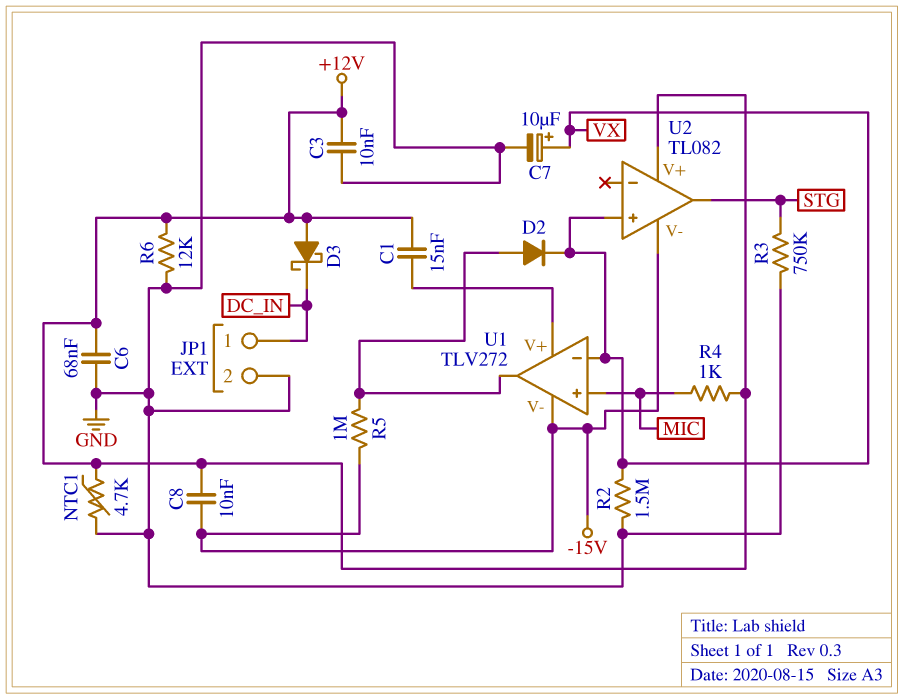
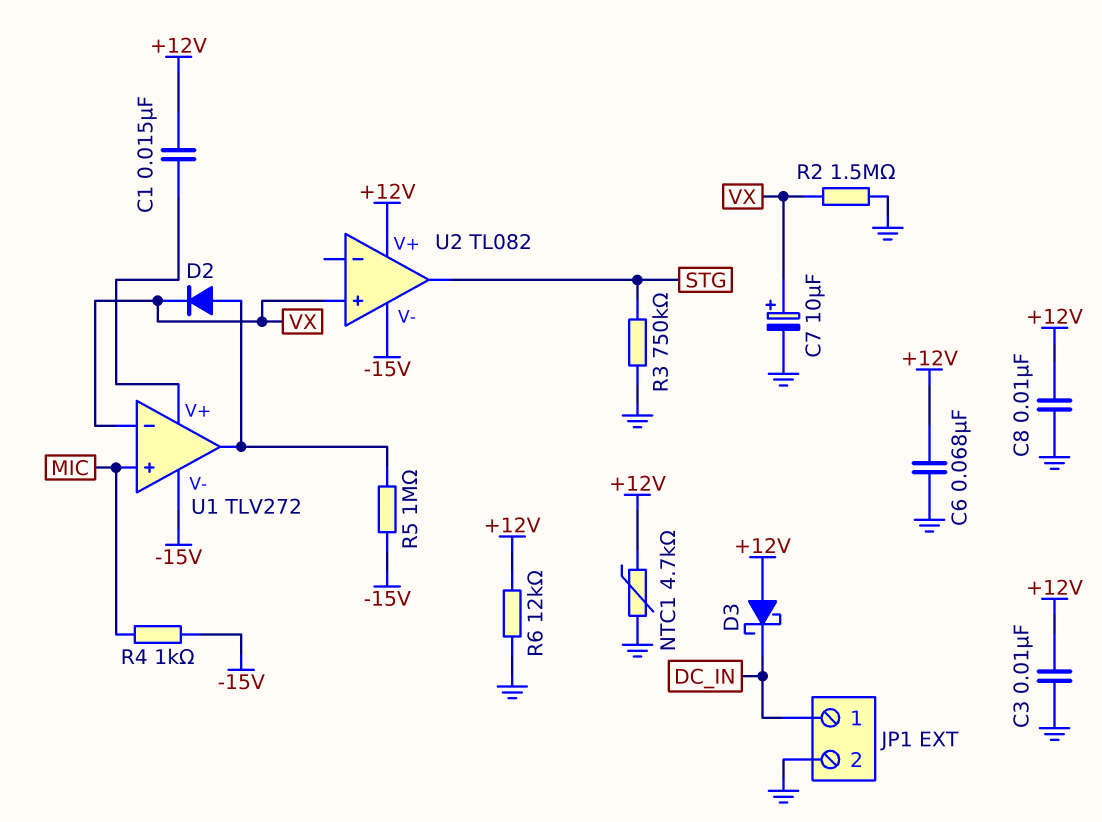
C8: 10nF (+12V, -15V) -> 10nF (+12V, GND)
R4: 1k (+12V, MIC) -> 1k (-15V, MIC)

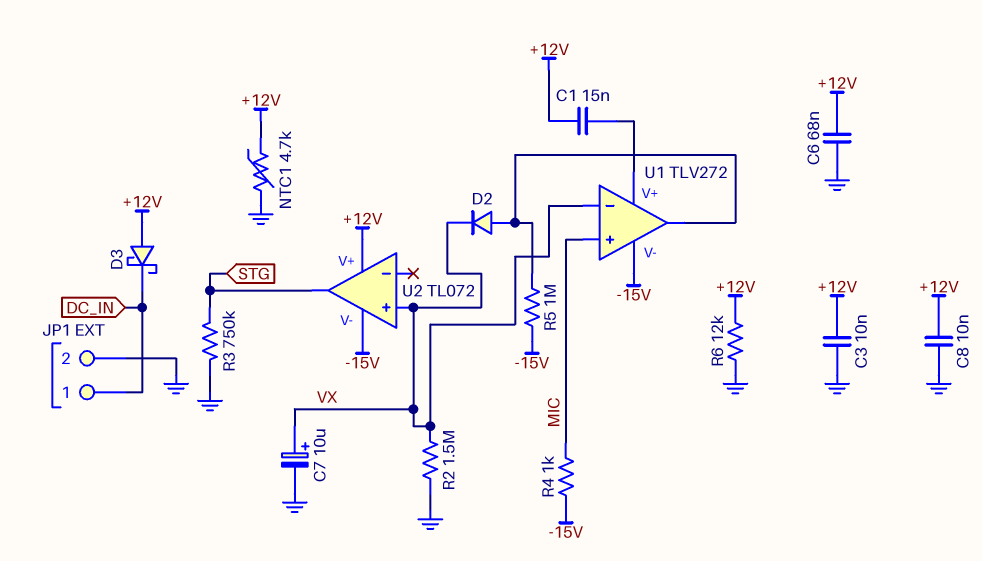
U2: TL082 -> TL072

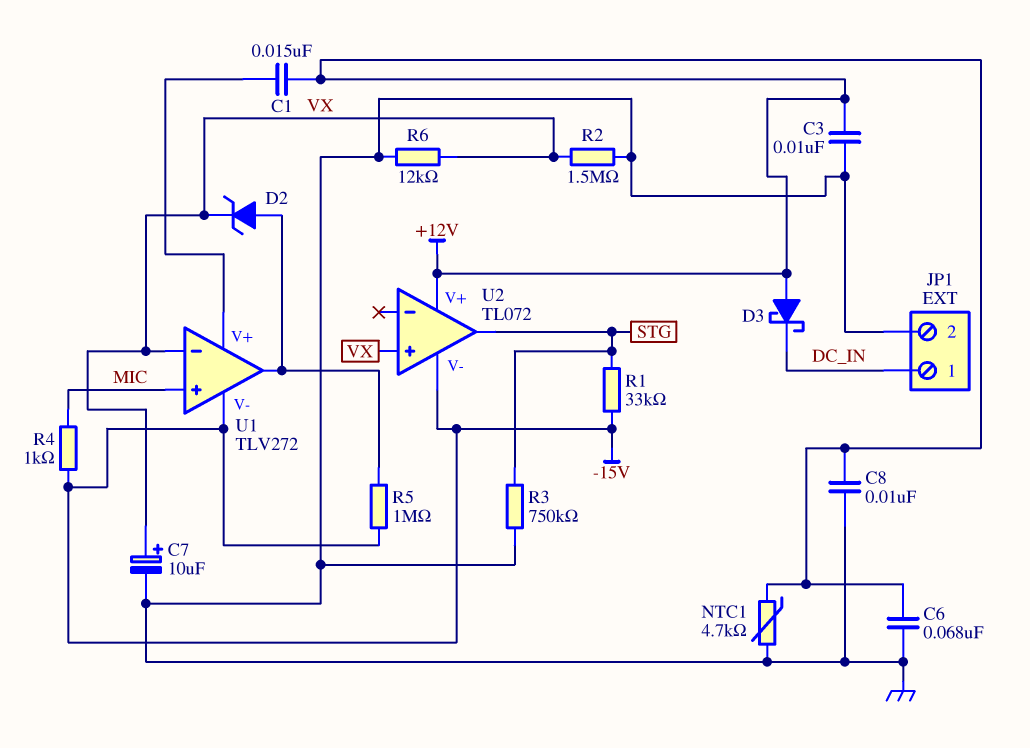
D2: diode (A U1/out, K VX) -> zener (A U1/out, K VX)
R1: none -> 33k (-15V, STG)
R6: 12k (+12V, GND) -> 12k (GND, VX)

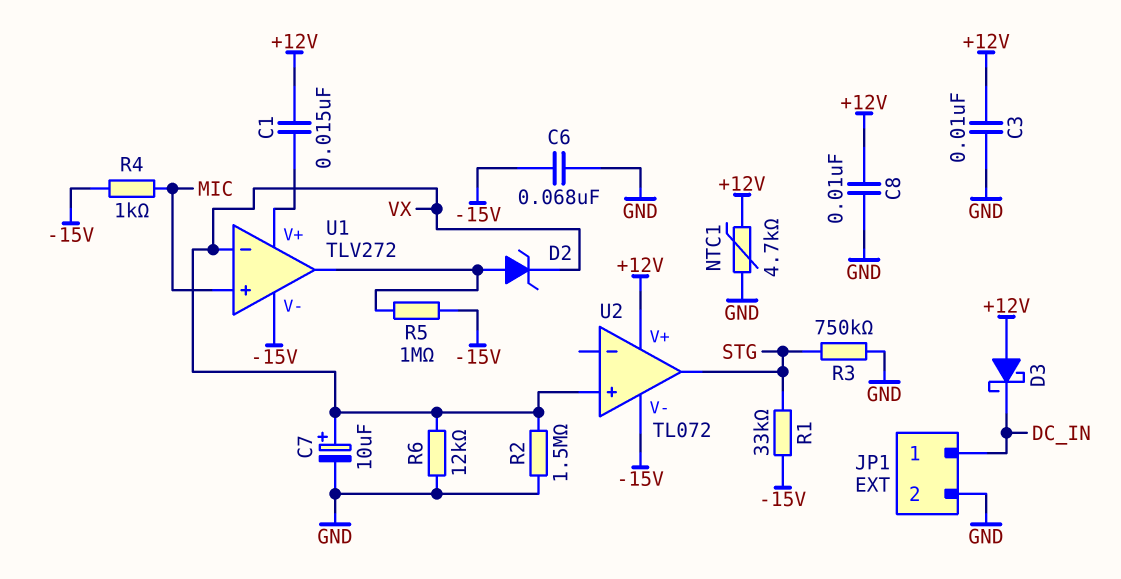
C6: 68nF (+12V, GND) -> 68nF (-15V, GND)

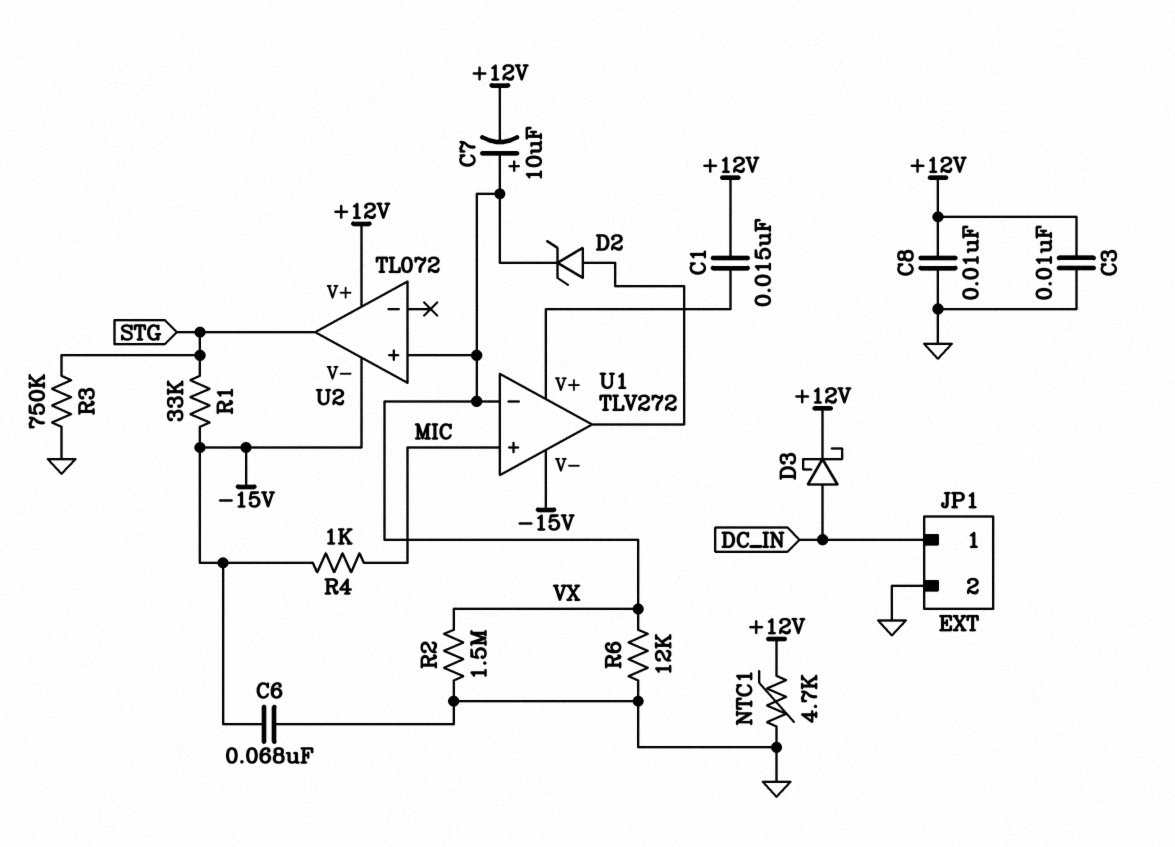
C7: 10uF (plus VX, minus GND) -> 10uF (plus VX, minus +12V)
D3: schottky (A +12V, K DC_IN) -> schottky (A DC_IN, K +12V)
R5: 1M (-15V, U1/out) -> none

